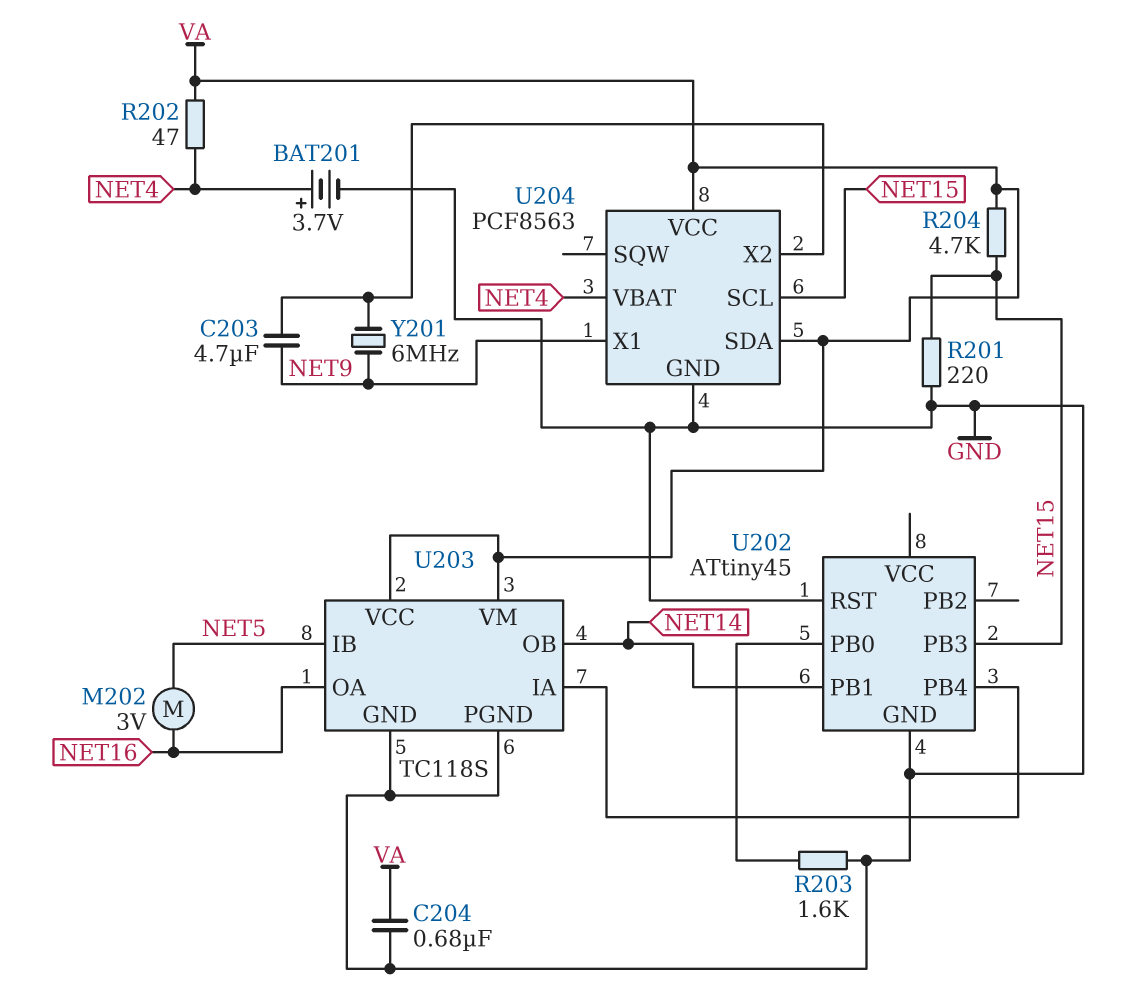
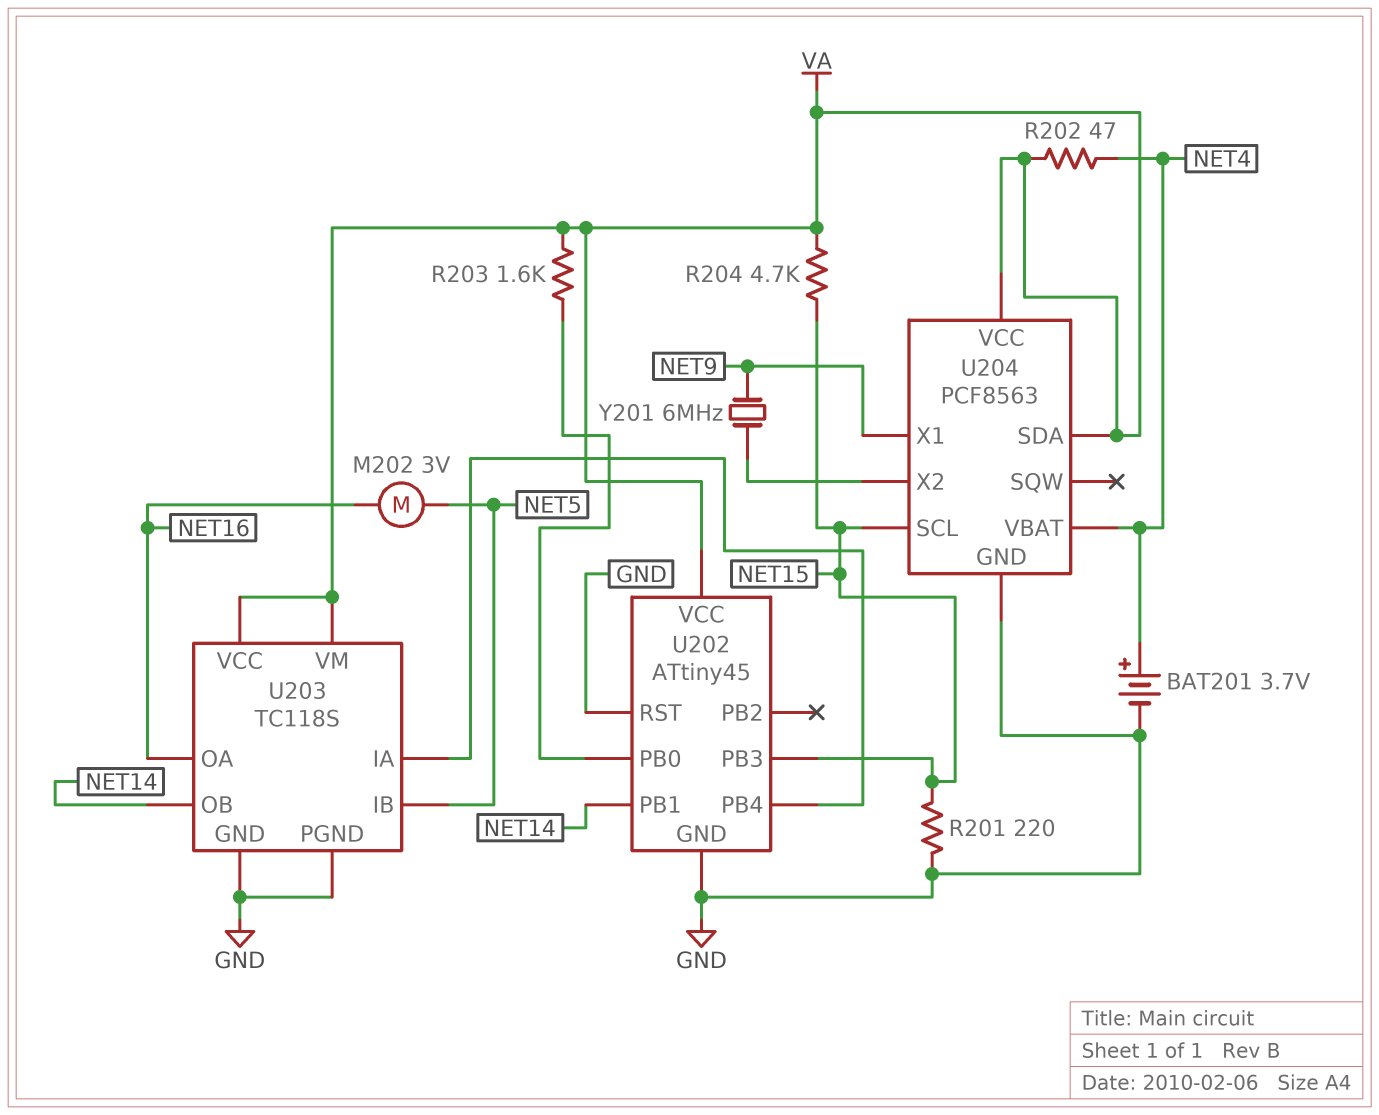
C203: 4.7uF (NET9, U204/X2) -> none
C204: 680nF (GND, VA) -> none
R203: 1.6k (GND, U202/PB0) -> 1.6k (U202/PB0, VA)
U202 pin VCC: none -> VA

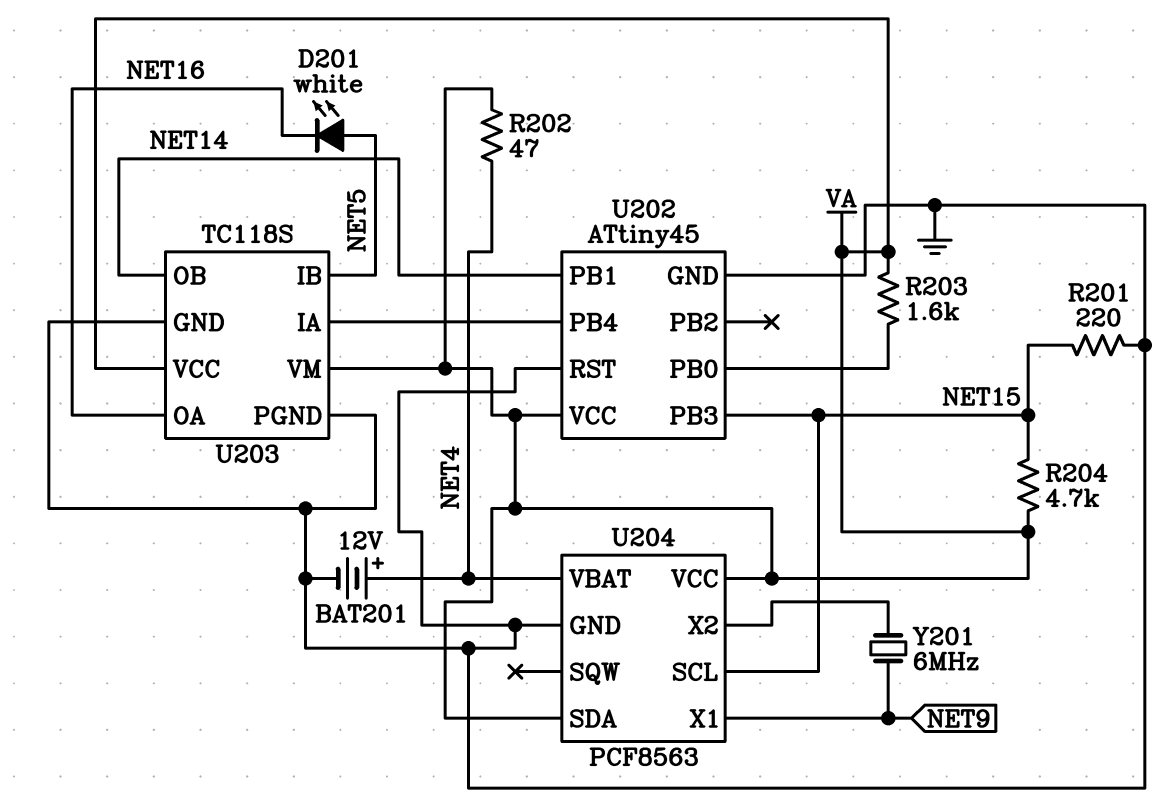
BAT201: 3.7V (plus NET4, minus GND) -> 12V (plus NET4, minus GND)
D201: none -> LED white (A NET5, K NET16)
M202: motor 3V (NET5, NET16) -> none

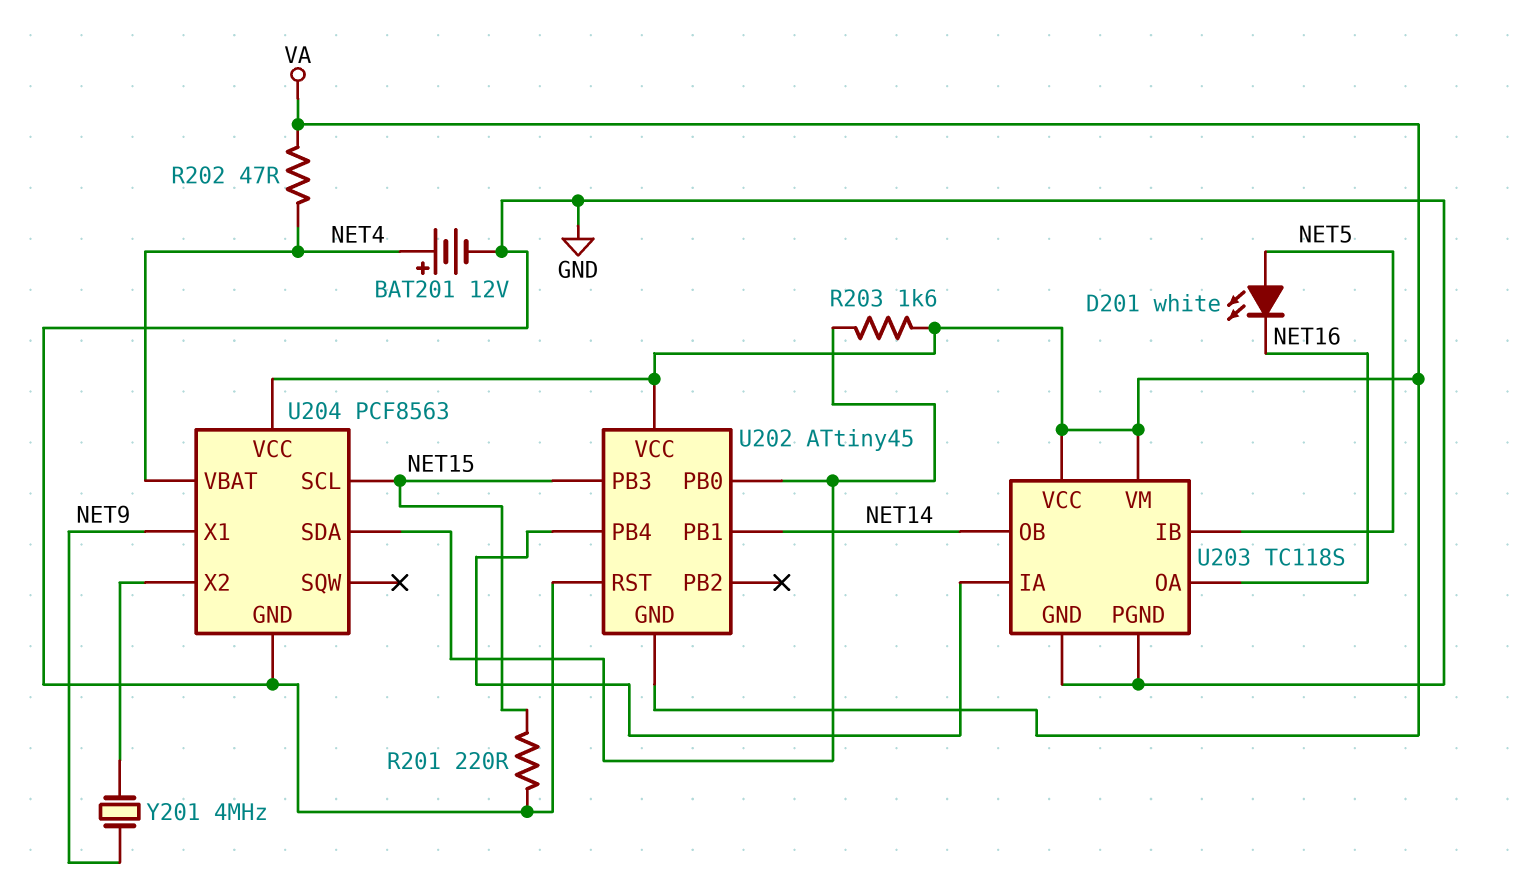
R204: 4.7k (NET15, VA) -> none
U202 pin GND: GND -> VA
U204 pin SDA: VA -> U202/PB0
Y201: 6MHz (NET9, U204/X2) -> 4MHz (NET9, U204/X2)

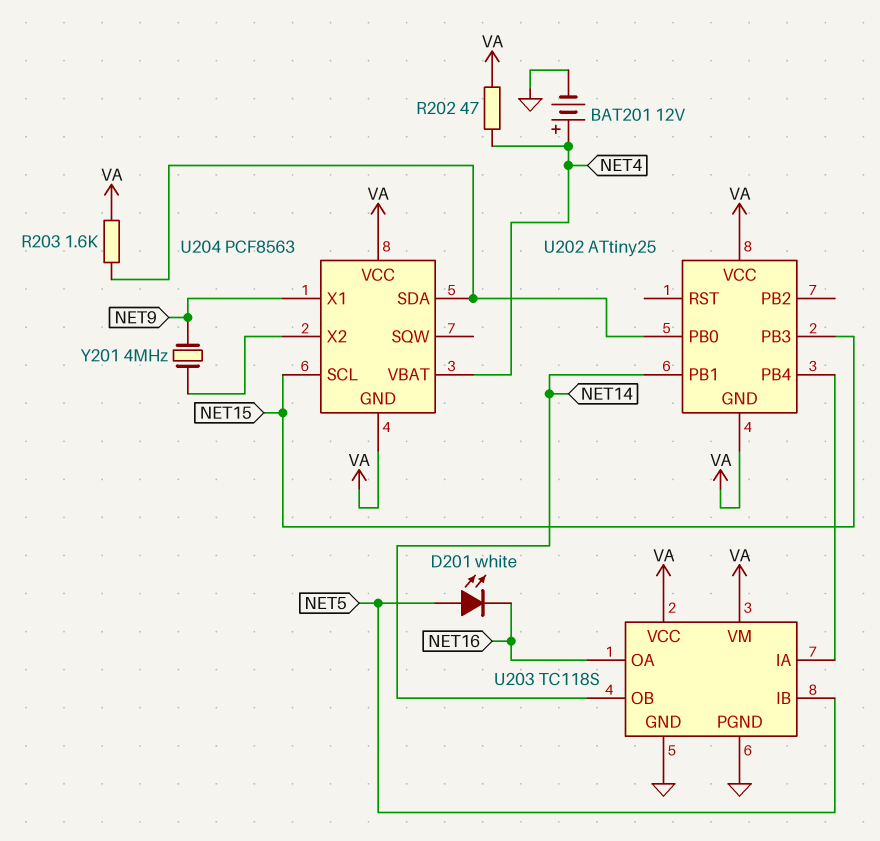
R201: 220 (GND, NET15) -> none
U202: ATtiny45 -> ATtiny25
U202 pin RST: GND -> none
U204 pin GND: GND -> VA

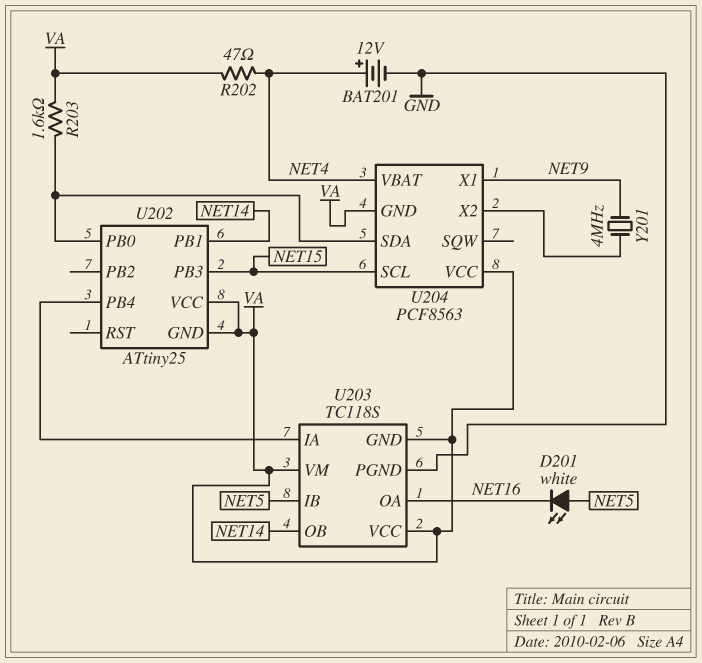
U203 pin GND: GND -> VA

